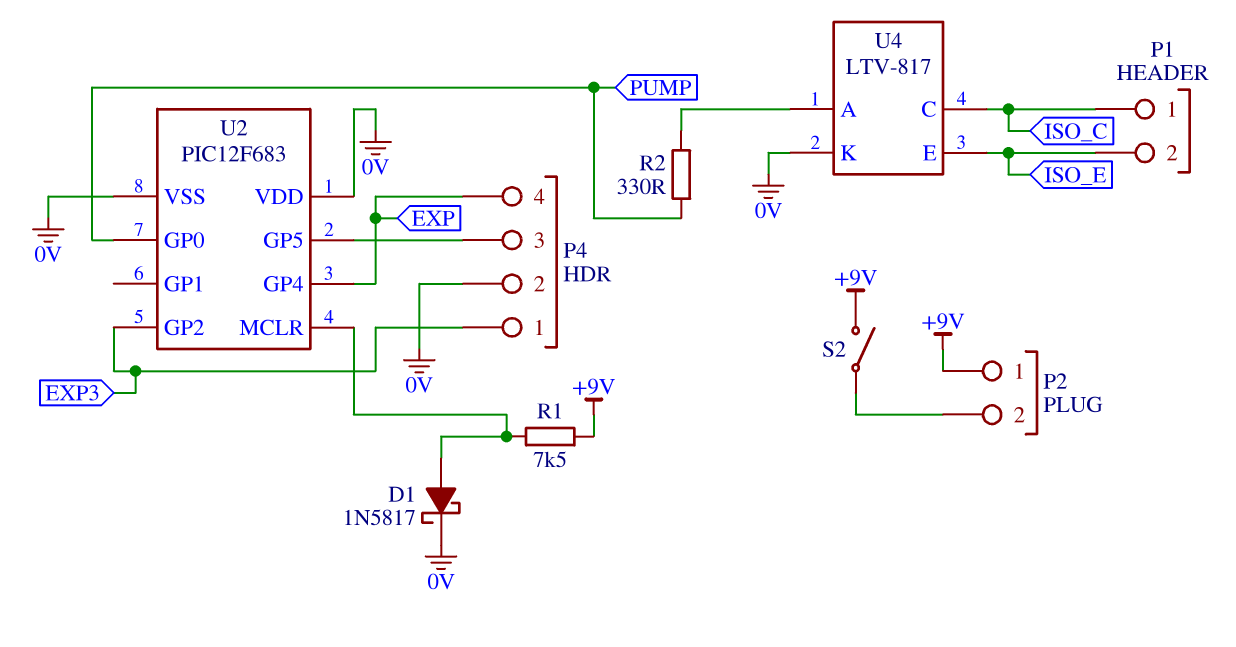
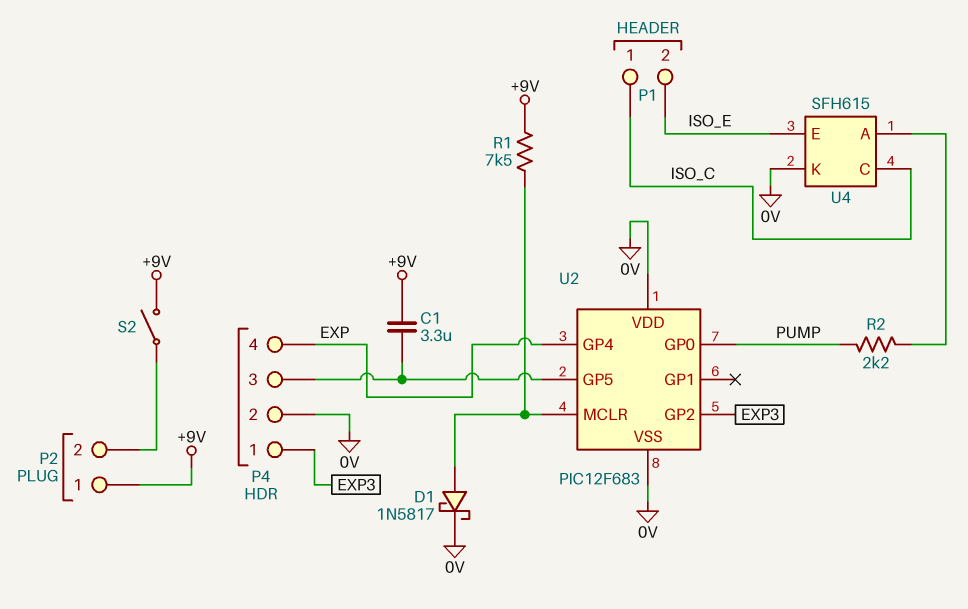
C1: none -> 3.3uF (+9V, P4/3)
R2: 330 (PUMP, U4/A) -> 2.2k (PUMP, U4/A)
U4: LTV-817 -> SFH615

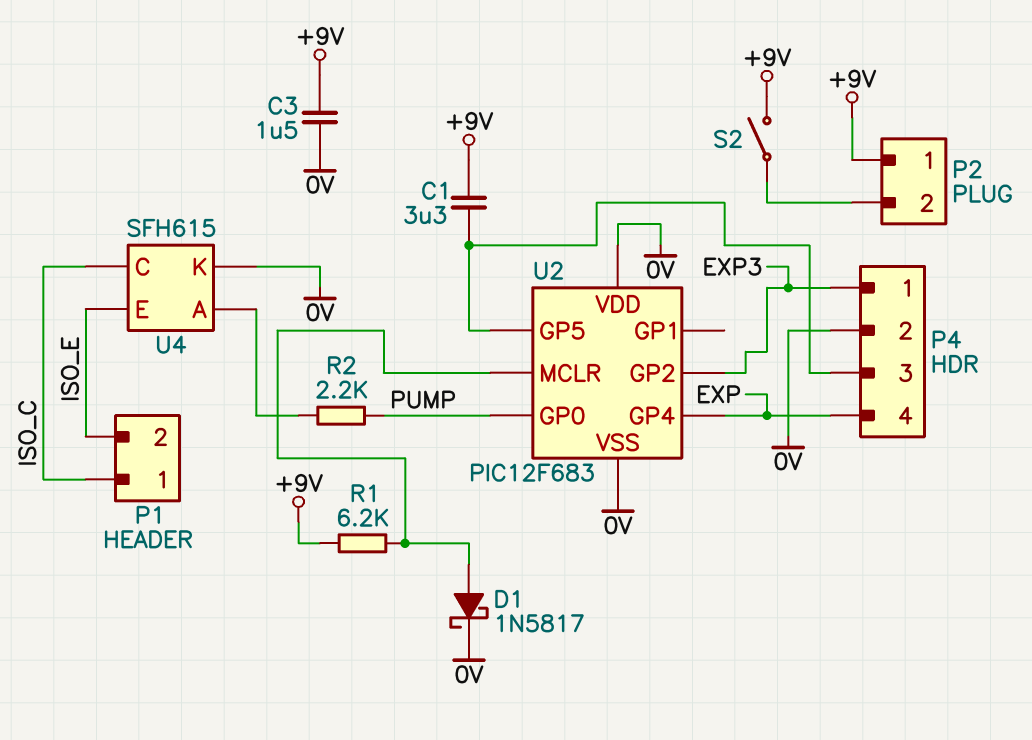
C3: none -> 1.5uF (+9V, 0V)
R1: 7.5k (+9V, U2/MCLR) -> 6.2k (+9V, U2/MCLR)

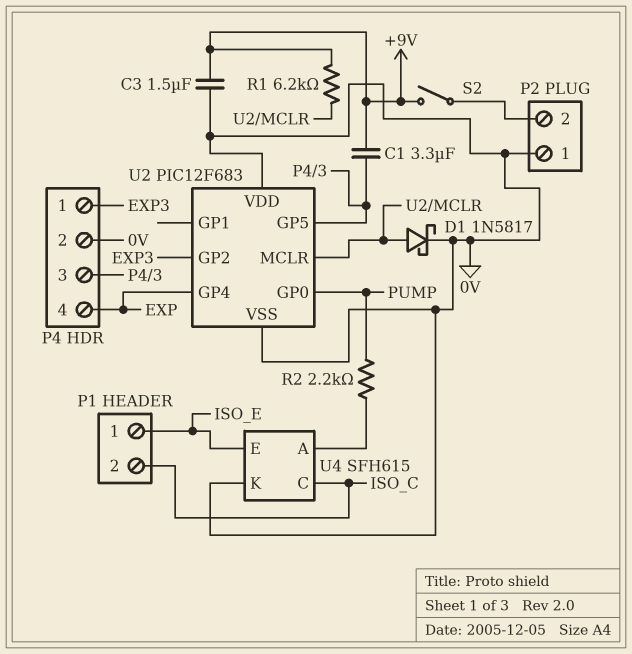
P1 pin 1: ISO_C -> ISO_E
P1 pin 2: ISO_E -> ISO_C
P2 pin 1: +9V -> 0V

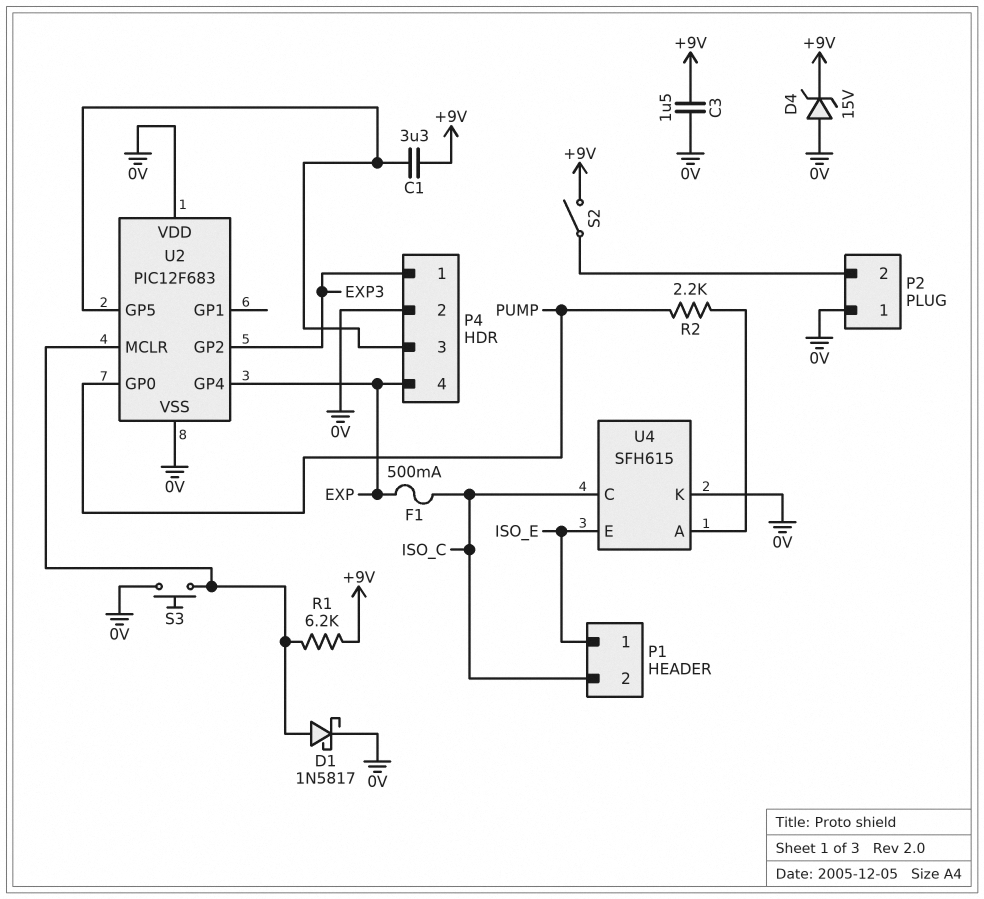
D4: none -> zener 15V (A 0V, K +9V)
F1: none -> 500mA (EXP, ISO_C)
S3: none -> button (0V, U2/MCLR)

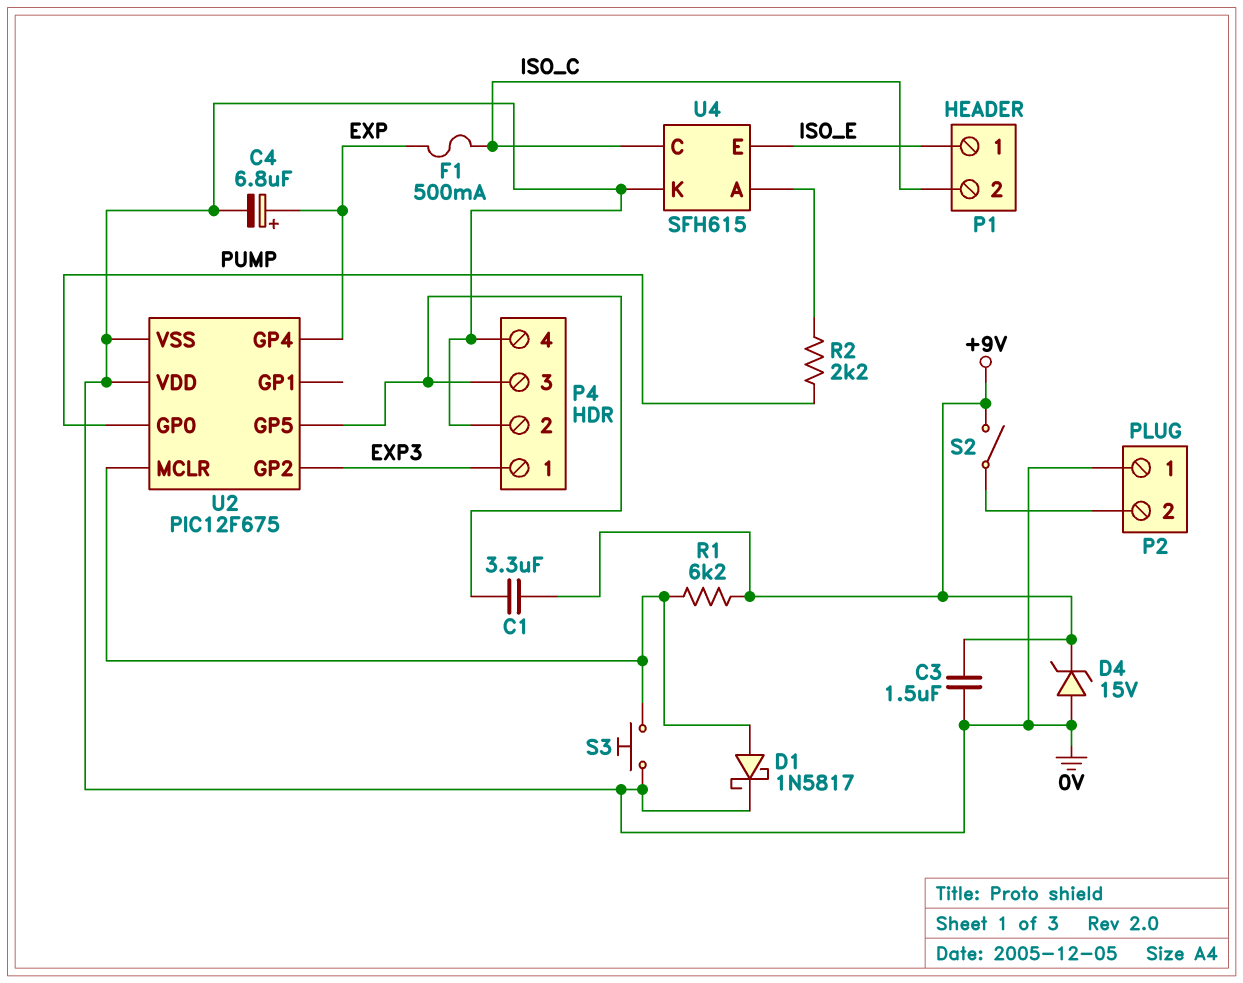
C4: none -> 6.8uF (plus EXP, minus 0V)
P4 pin 4: EXP -> 0V
U2: PIC12F683 -> PIC12F675

